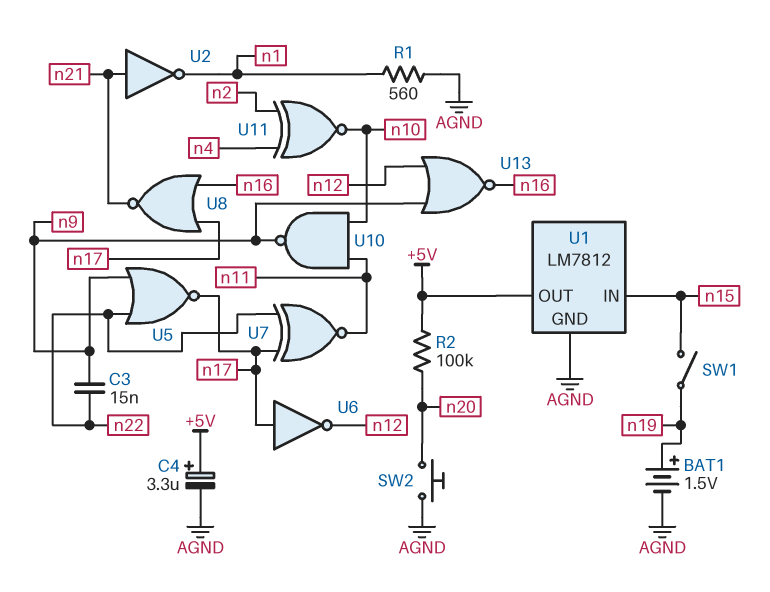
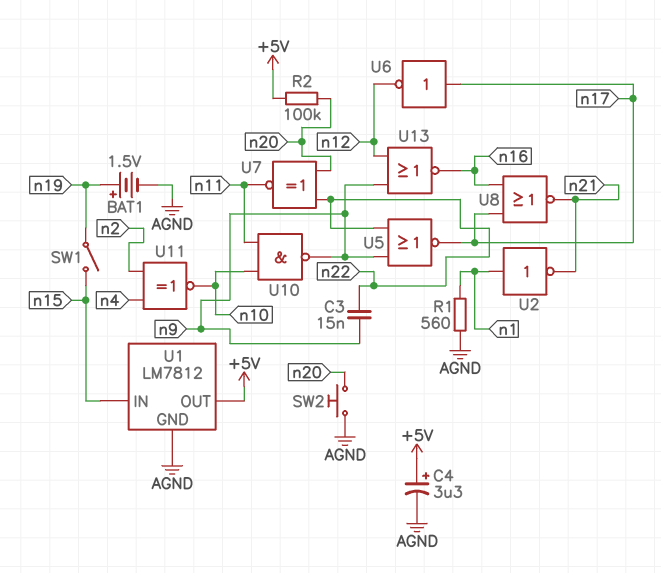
U2: NOT (in n21, out n1) -> NOT (in n1, out n21)
U7: XNOR (in n17, in n22, out n11) -> XNOR (in n20, in n22, out n11)

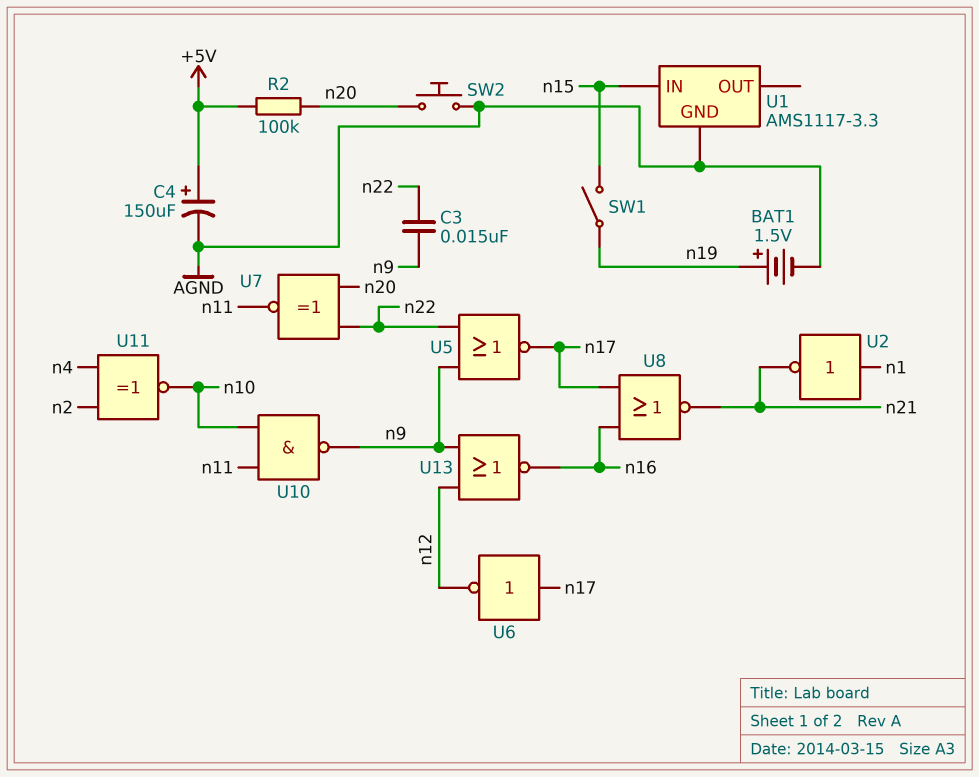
C4: 3.3uF (plus +5V, minus AGND) -> 150uF (plus +5V, minus AGND)
R1: 560 (AGND, n1) -> none
U1: LM7812 -> AMS1117-3.3
U1 pin OUT: +5V -> none

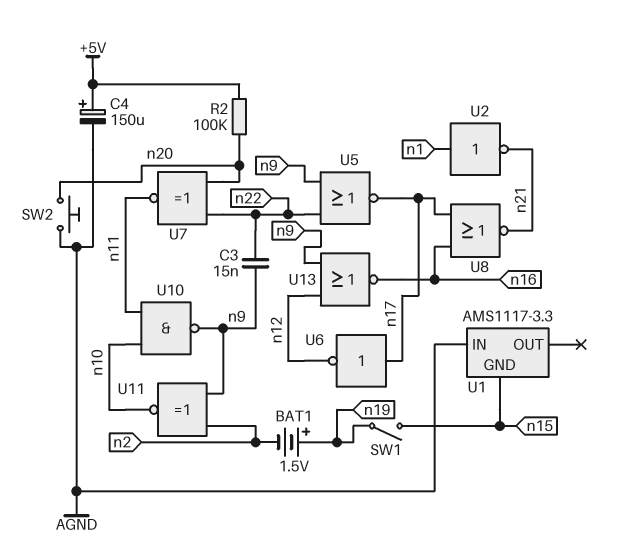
BAT1: 1.5V (plus n19, minus AGND) -> 1.5V (plus n19, minus n2)
U1 pin GND: AGND -> n15
U1 pin IN: n15 -> AGND
U11: XNOR (in n2, in n4, out n10) -> XNOR (in n2, in n9, out n10)

